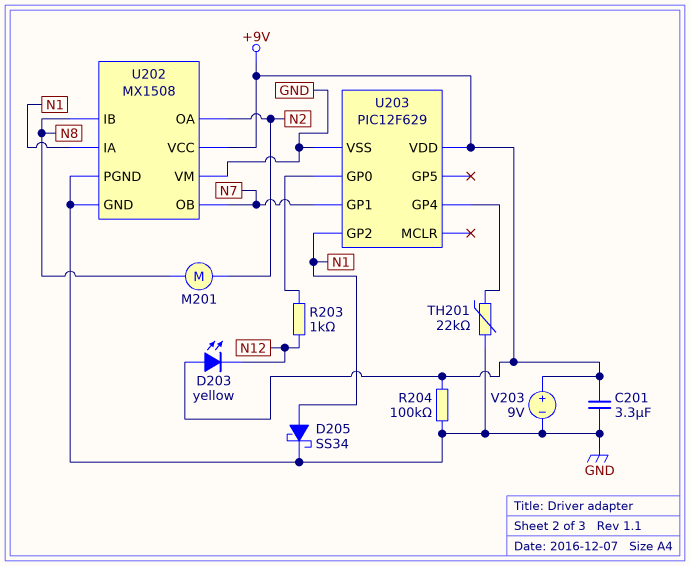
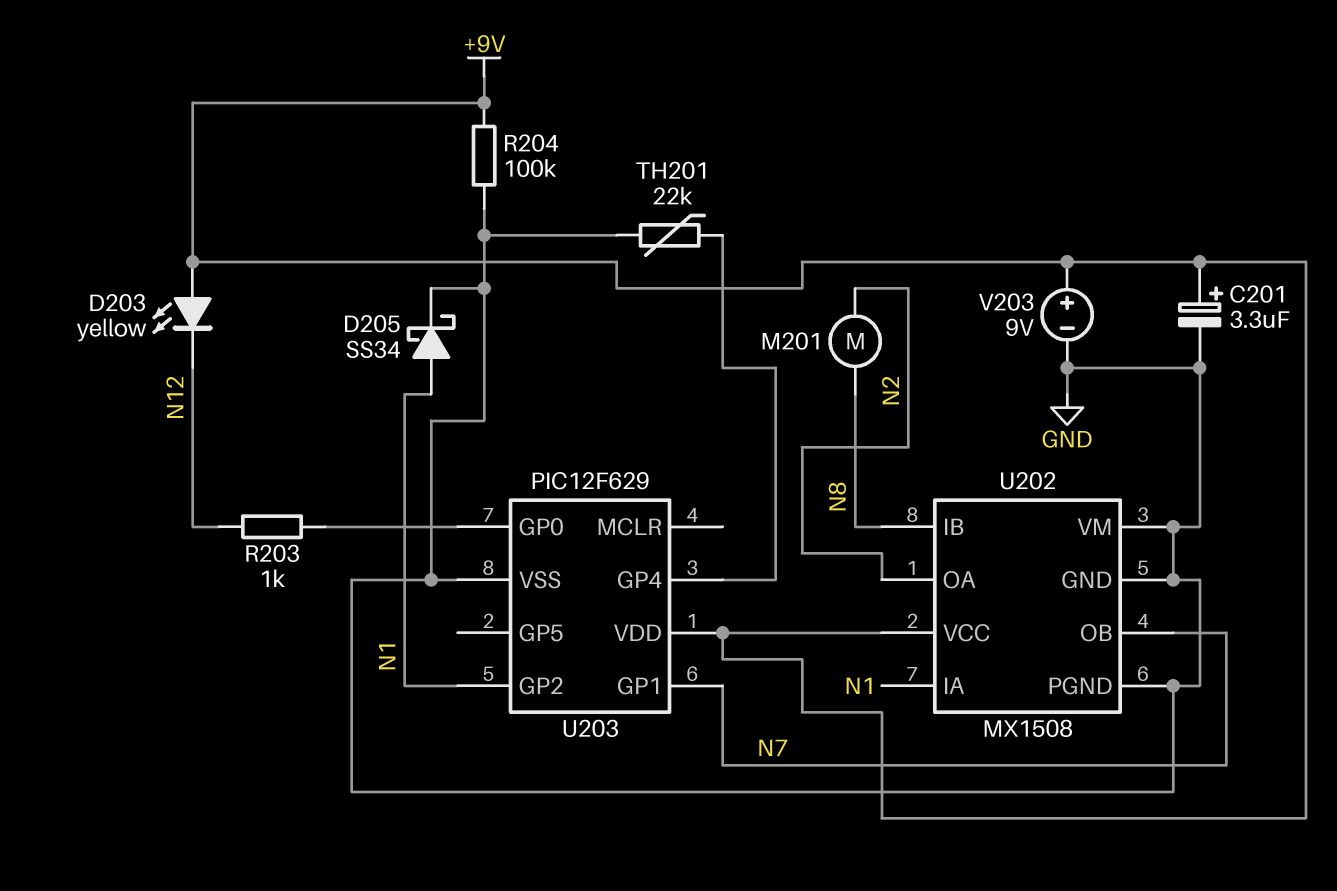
C201: 3.3uF (+9V, GND) -> 3.3uF (plus +9V, minus GND)

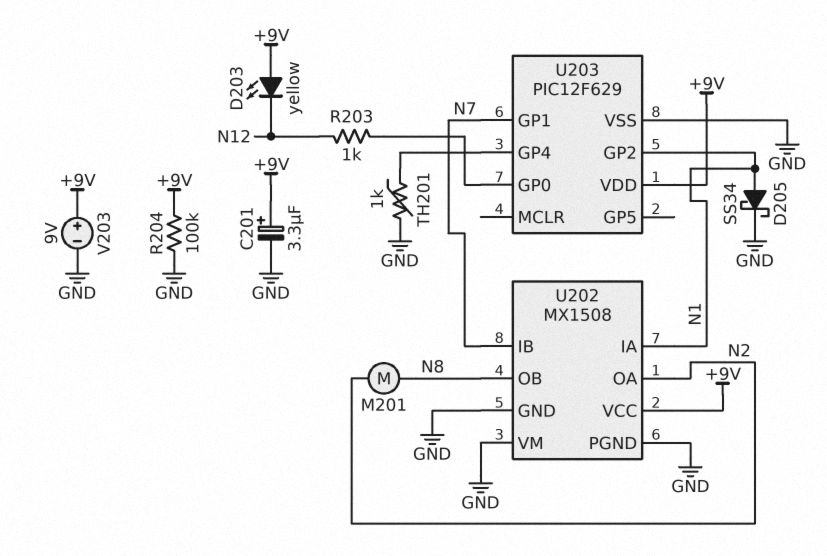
TH201: 22k (GND, U203/GP4) -> 1k (GND, U203/GP4)
U202 pin IB: N8 -> N7
U202 pin OB: N7 -> N8

